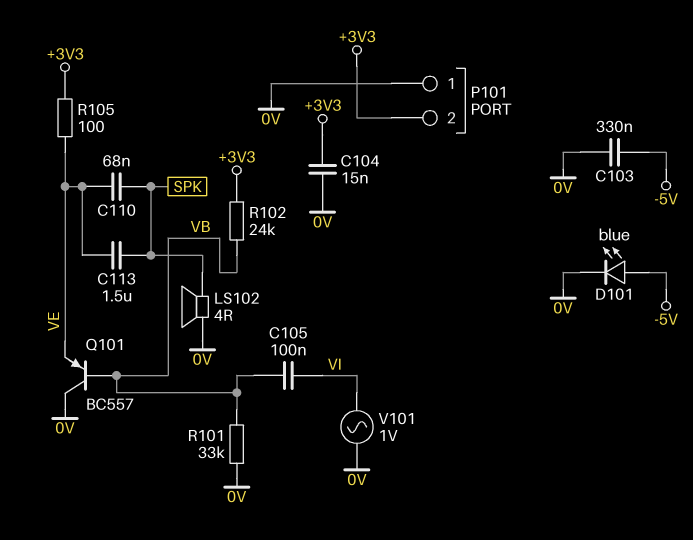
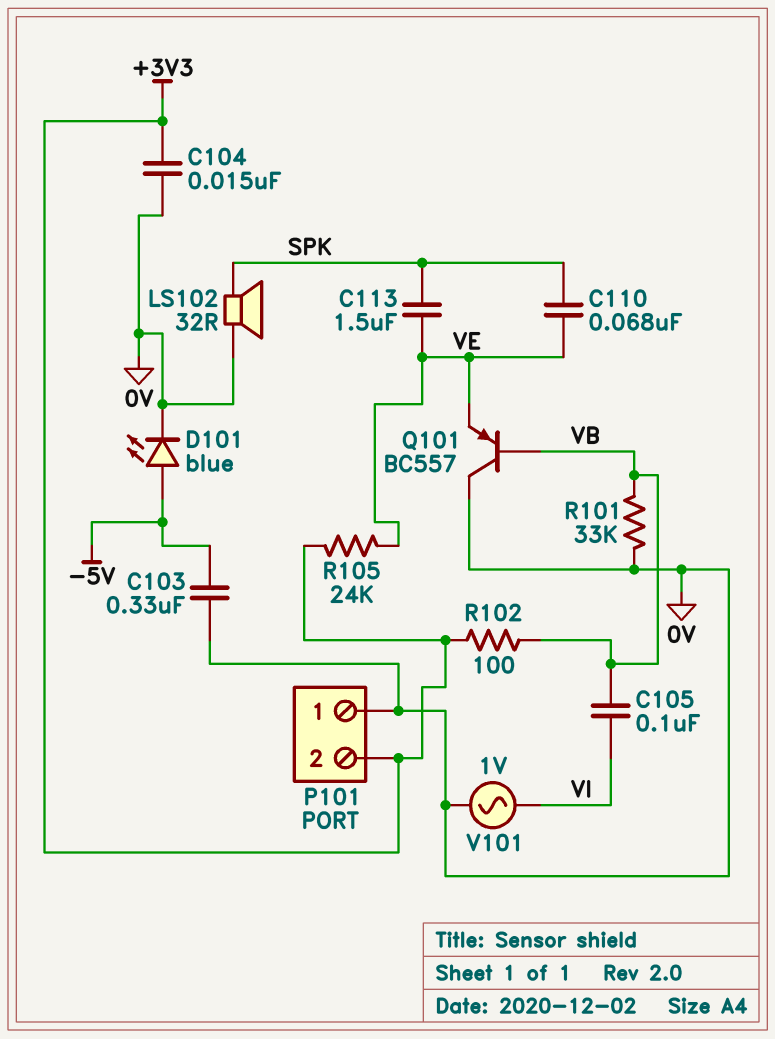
LS102: speaker 4R (0V, SPK) -> speaker 32R (0V, SPK)
R102: 24k (+3V3, VB) -> 100 (+3V3, VB)
R105: 100 (+3V3, VE) -> 24k (+3V3, VE)

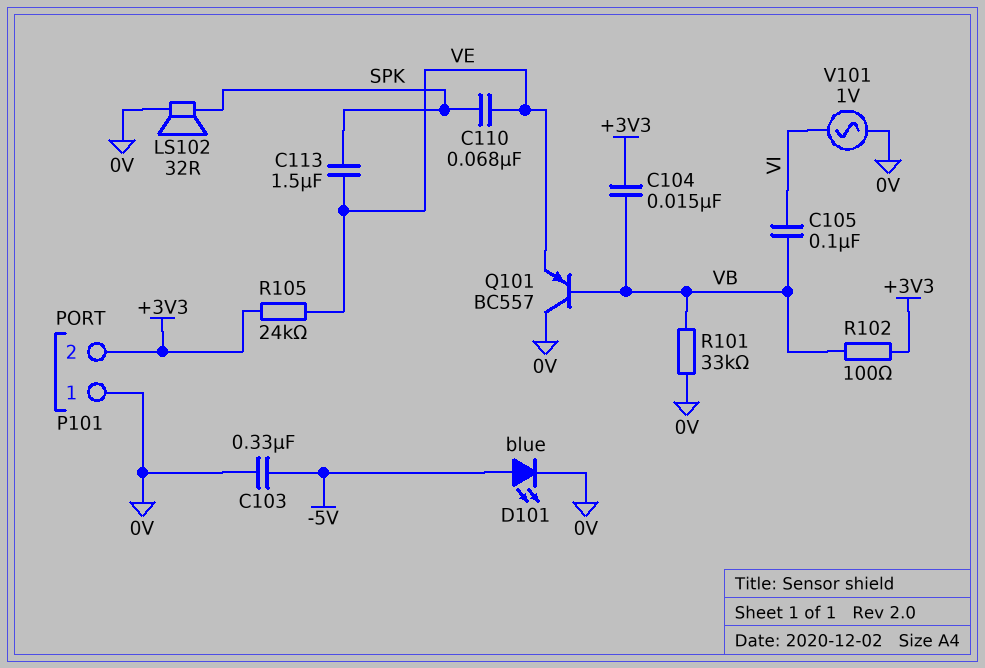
C104: 15nF (+3V3, 0V) -> 15nF (+3V3, VB)

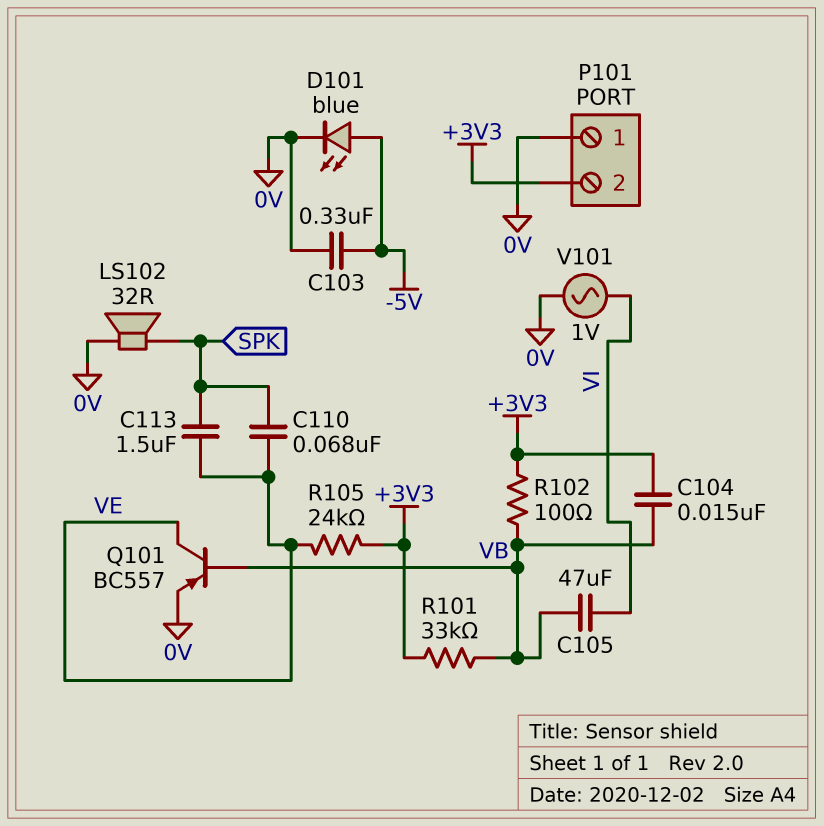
C105: 100nF (VB, VI) -> 47uF (VB, VI)
Q101: PNP BC557 (B VB, C 0V, E VE) -> PNP BC557 (B VB, C VE, E 0V)
R101: 33k (0V, VB) -> 33k (+3V3, VB)

